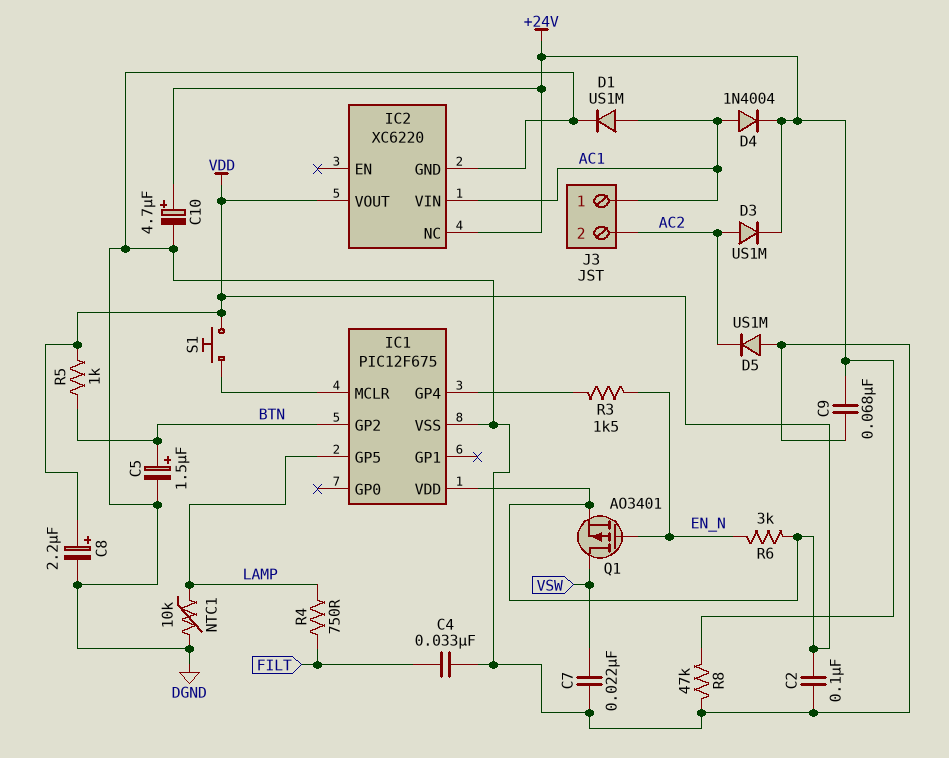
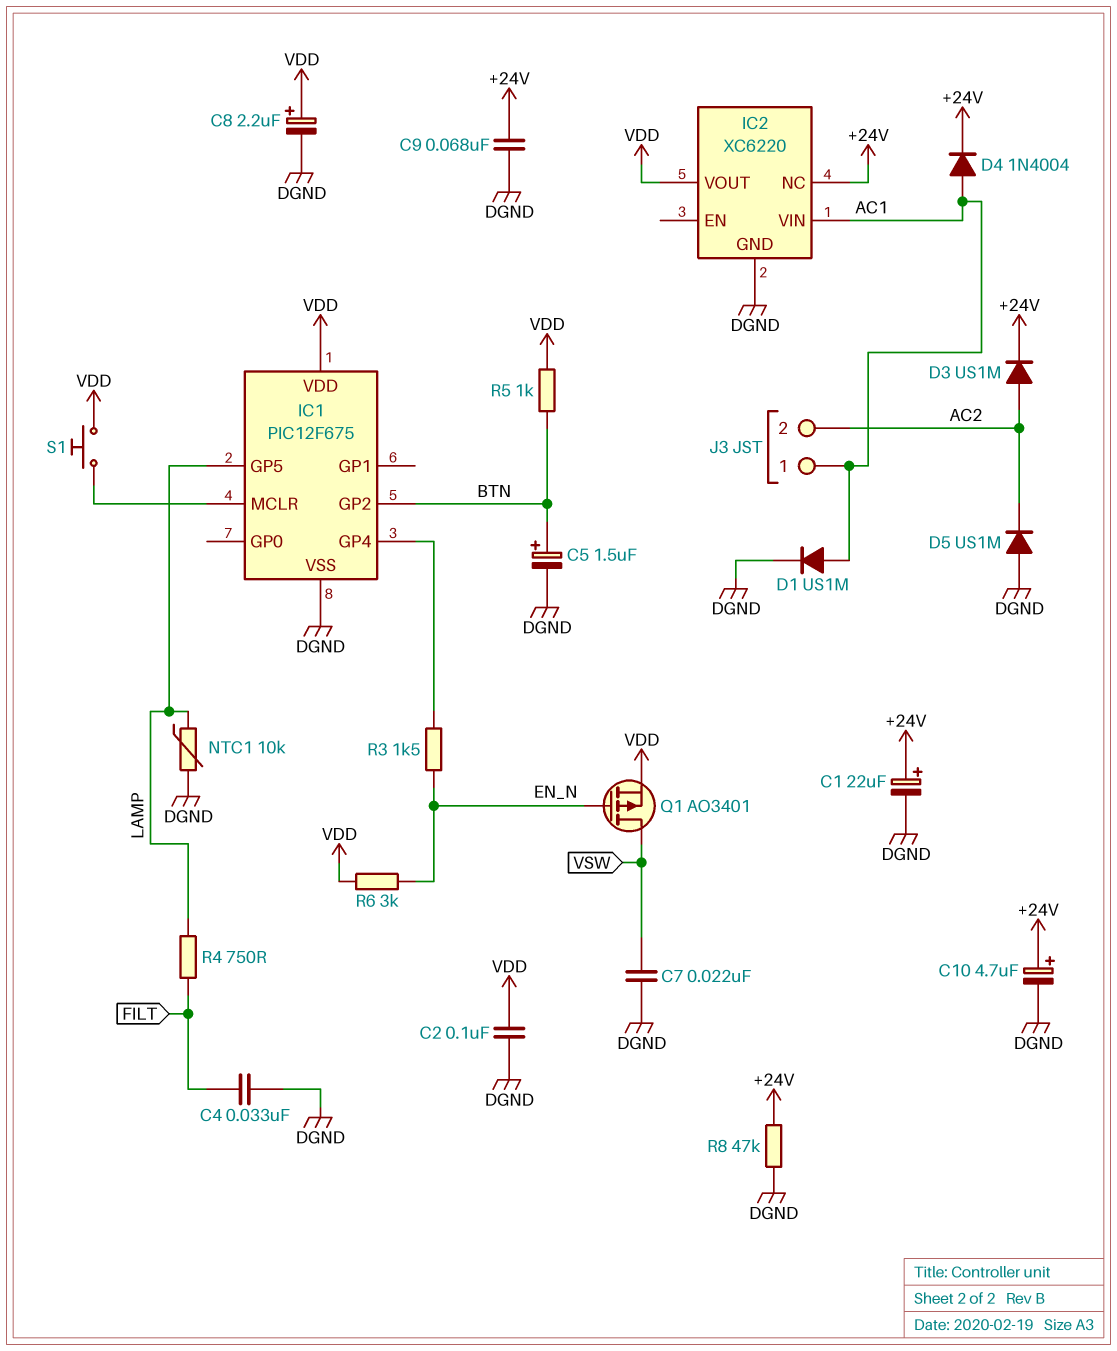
C1: none -> 22uF (plus +24V, minus DGND)

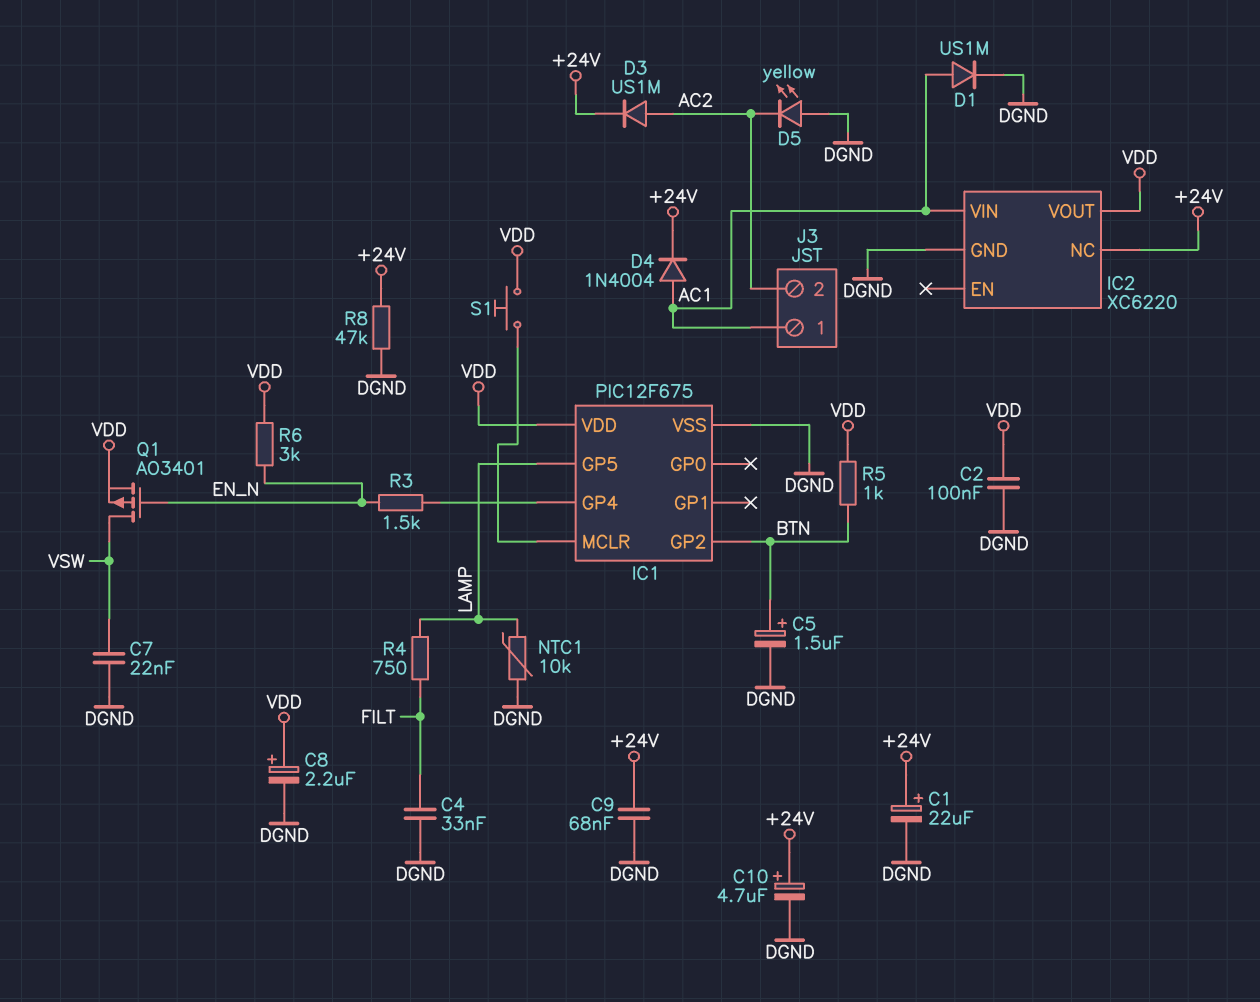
D5: diode US1M (A DGND, K AC2) -> LED yellow (A DGND, K AC2)

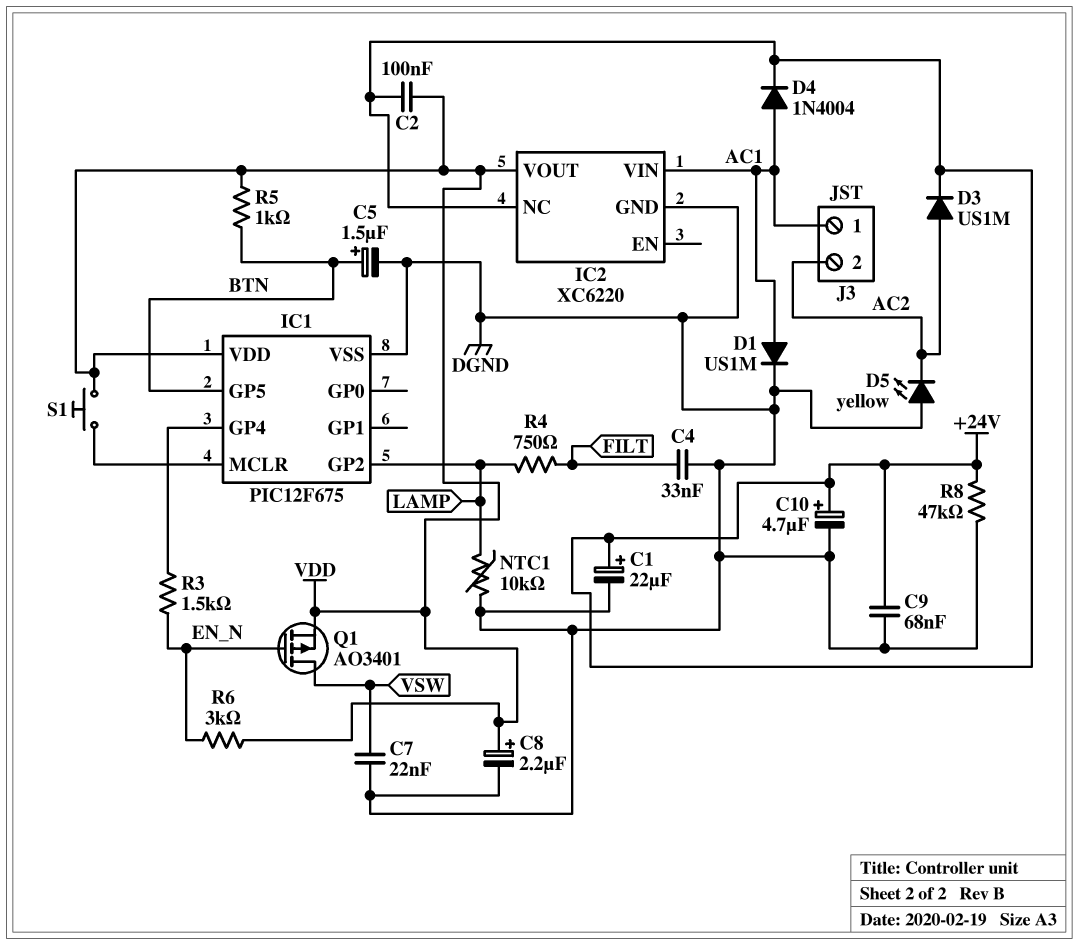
C2: 100nF (DGND, VDD) -> 100nF (+24V, VDD)
IC1 pin GP2: BTN -> LAMP
IC1 pin GP5: LAMP -> BTN

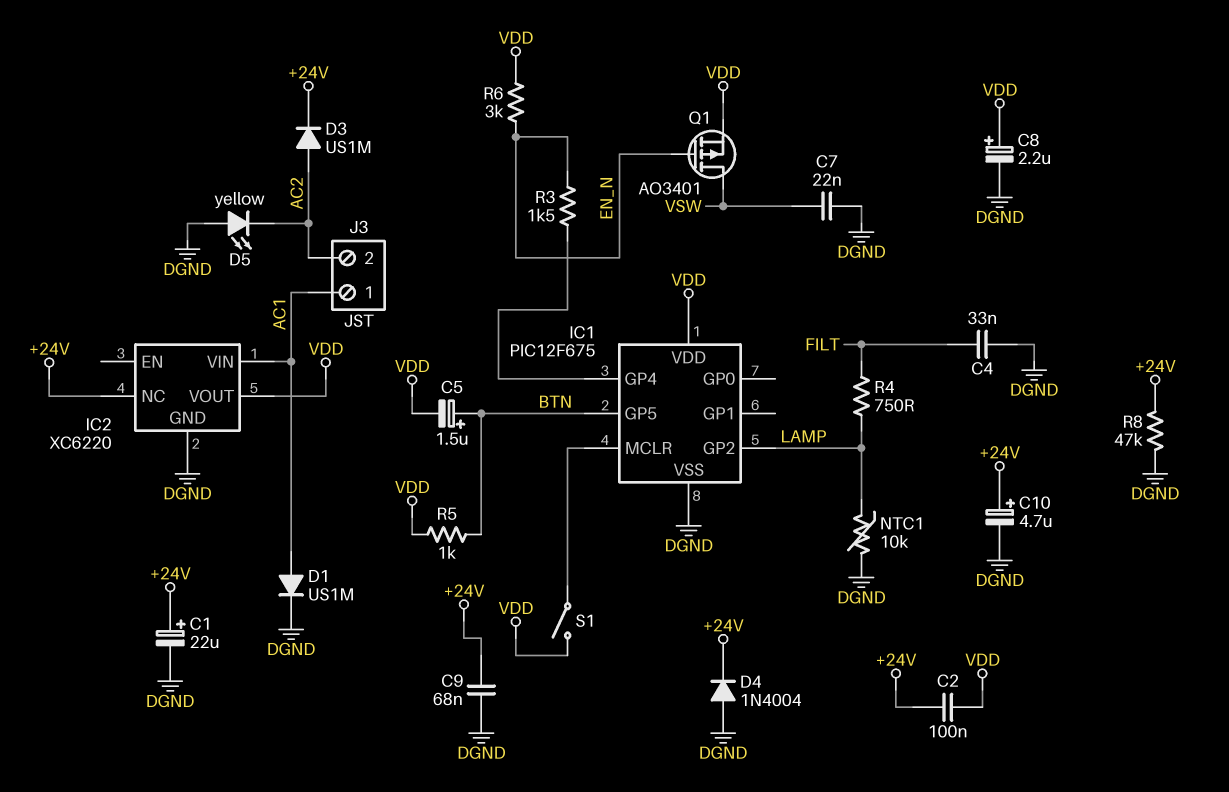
C5: 1.5uF (plus BTN, minus DGND) -> 1.5uF (plus BTN, minus VDD)
D4: diode 1N4004 (A AC1, K +24V) -> diode 1N4004 (A DGND, K +24V)
S1: button (IC1/MCLR, VDD) -> switch (IC1/MCLR, VDD)

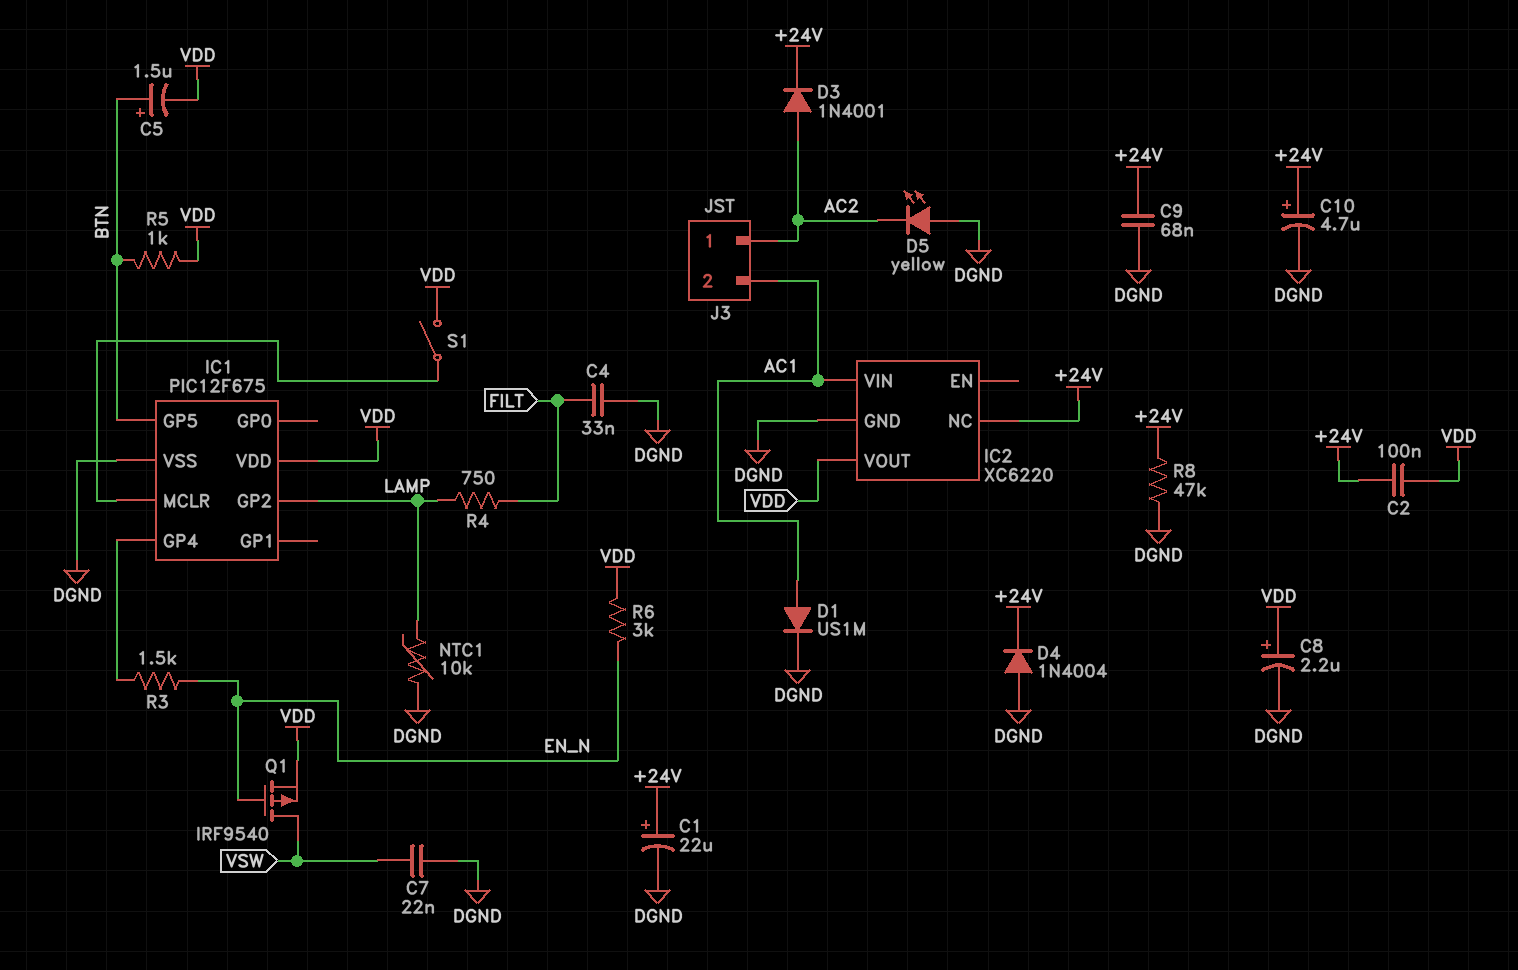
D3: diode US1M (A AC2, K +24V) -> diode 1N4001 (A AC2, K +24V)
J3 pin 1: AC1 -> AC2
J3 pin 2: AC2 -> AC1
Q1: PMOS AO3401 (G EN_N, D VSW, S VDD) -> PMOS IRF9540 (G EN_N, D VSW, S VDD)

